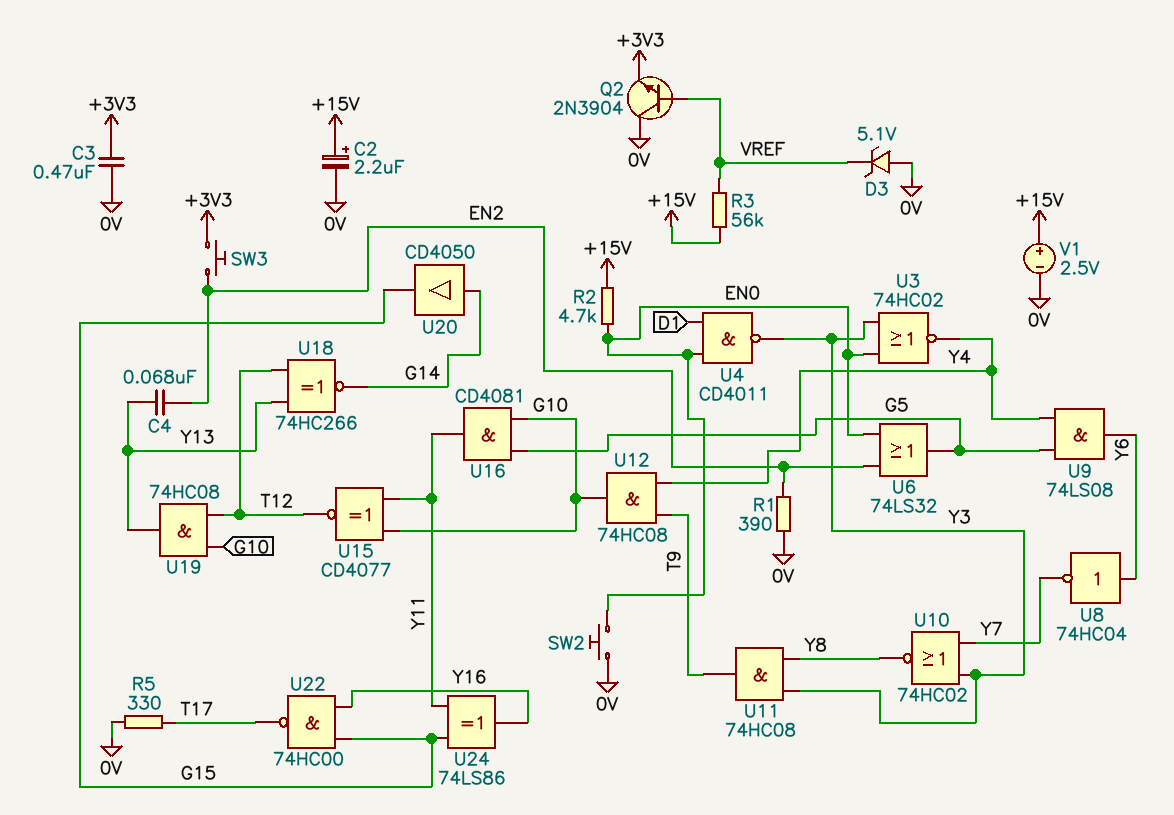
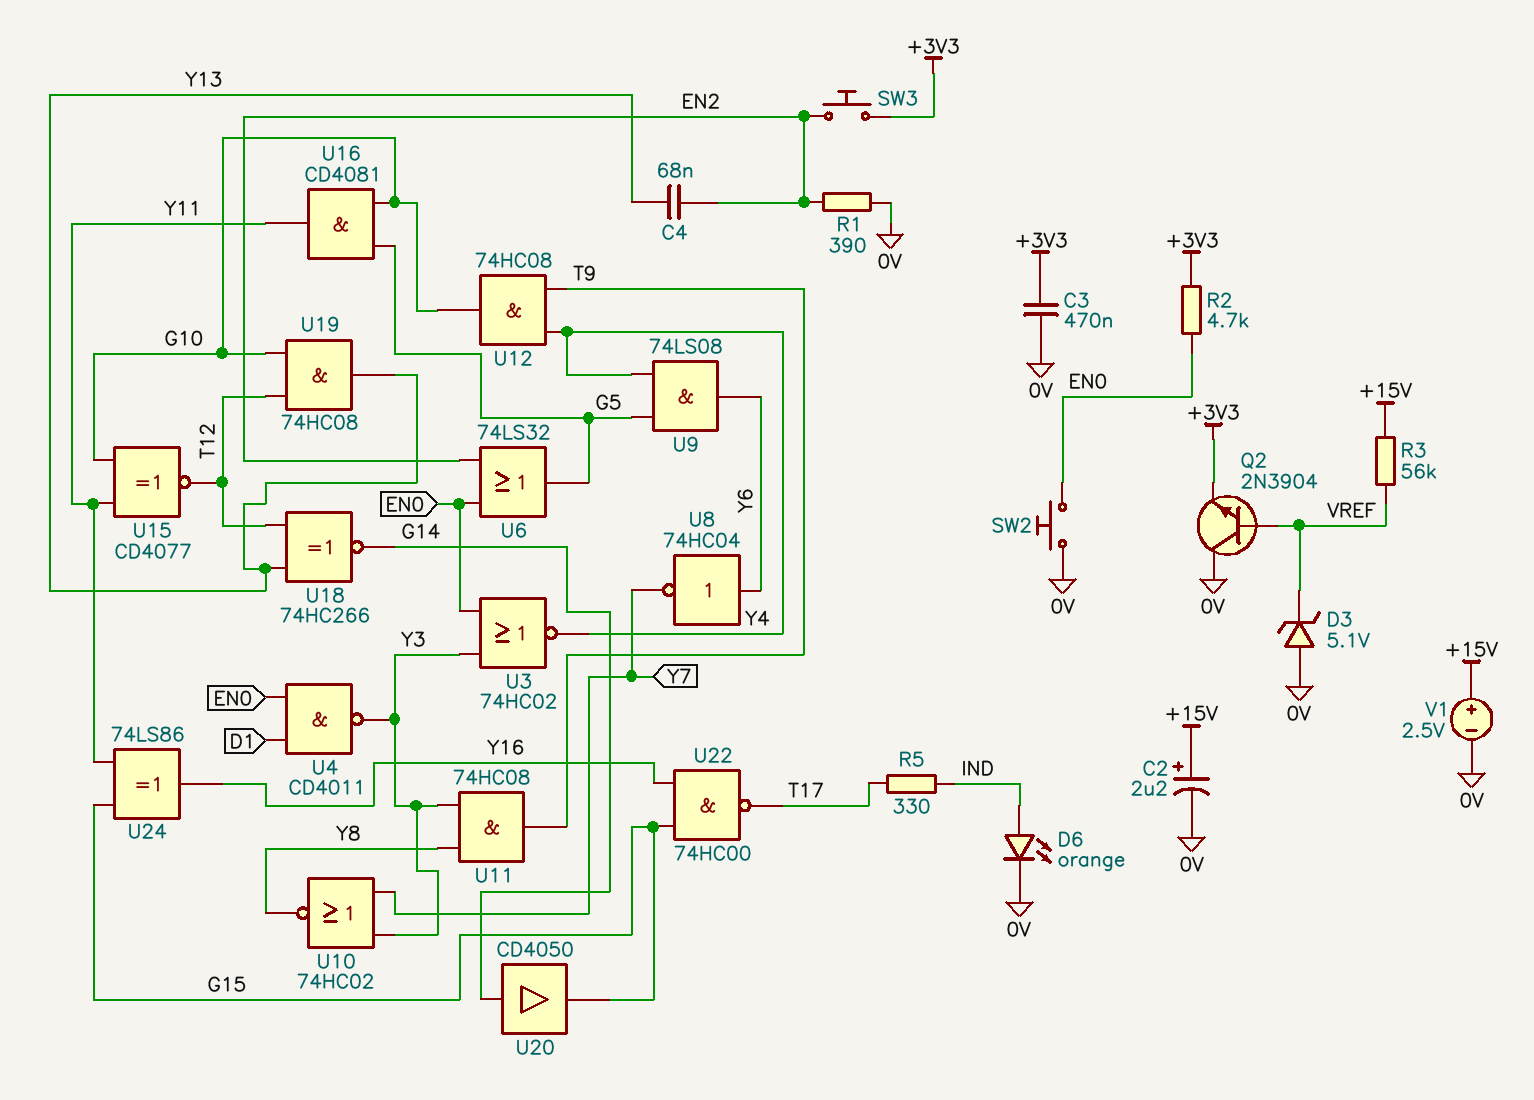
D6: none -> LED orange (A IND, K 0V)
R2: 4.7k (+15V, EN0) -> 4.7k (+3V3, EN0)
R5: 330 (0V, T17) -> 330 (IND, T17)

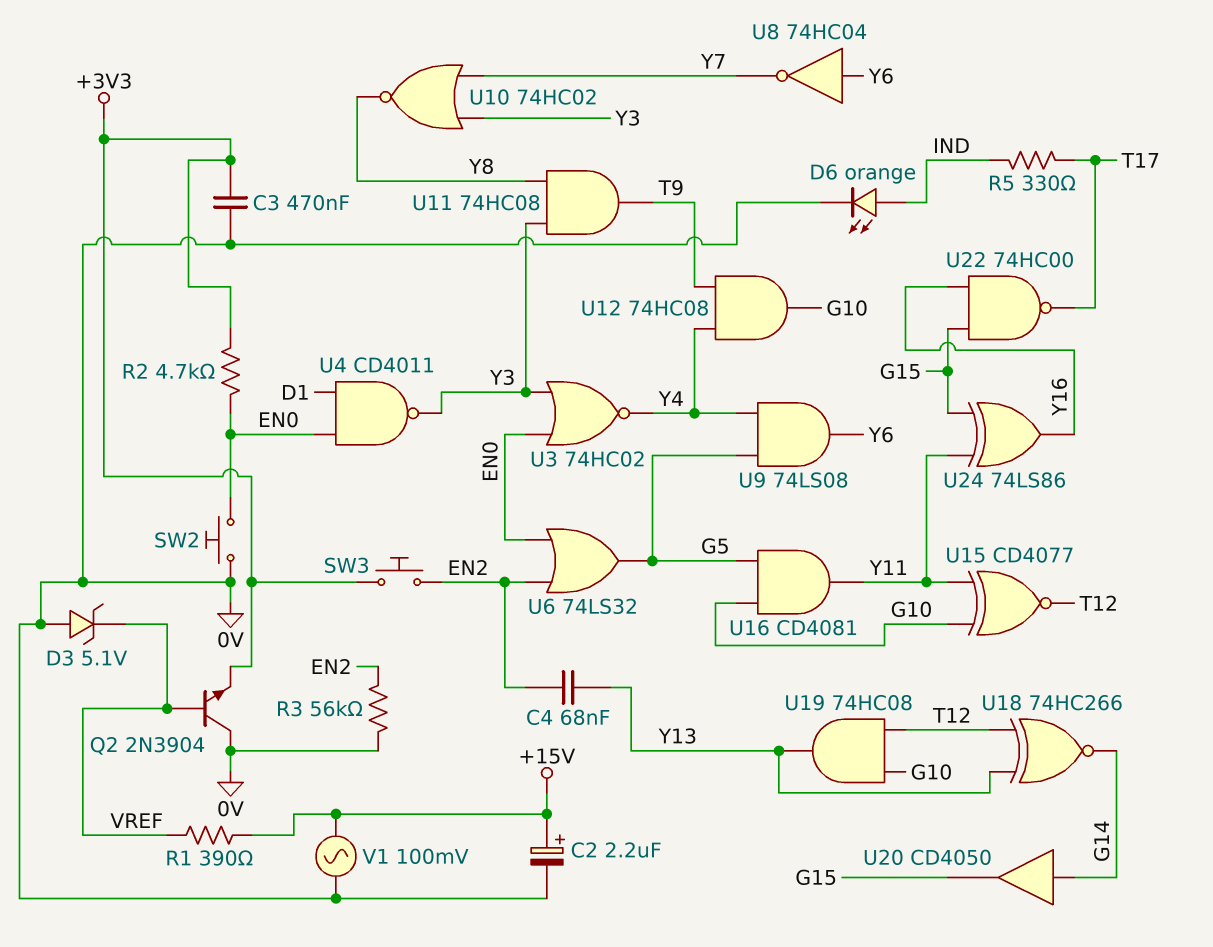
R1: 390 (0V, EN2) -> 390 (+15V, VREF)
R3: 56k (+15V, VREF) -> 56k (0V, EN2)
V1: 2.5V (plus +15V, minus 0V) -> AC 100mV (+15V, 0V)

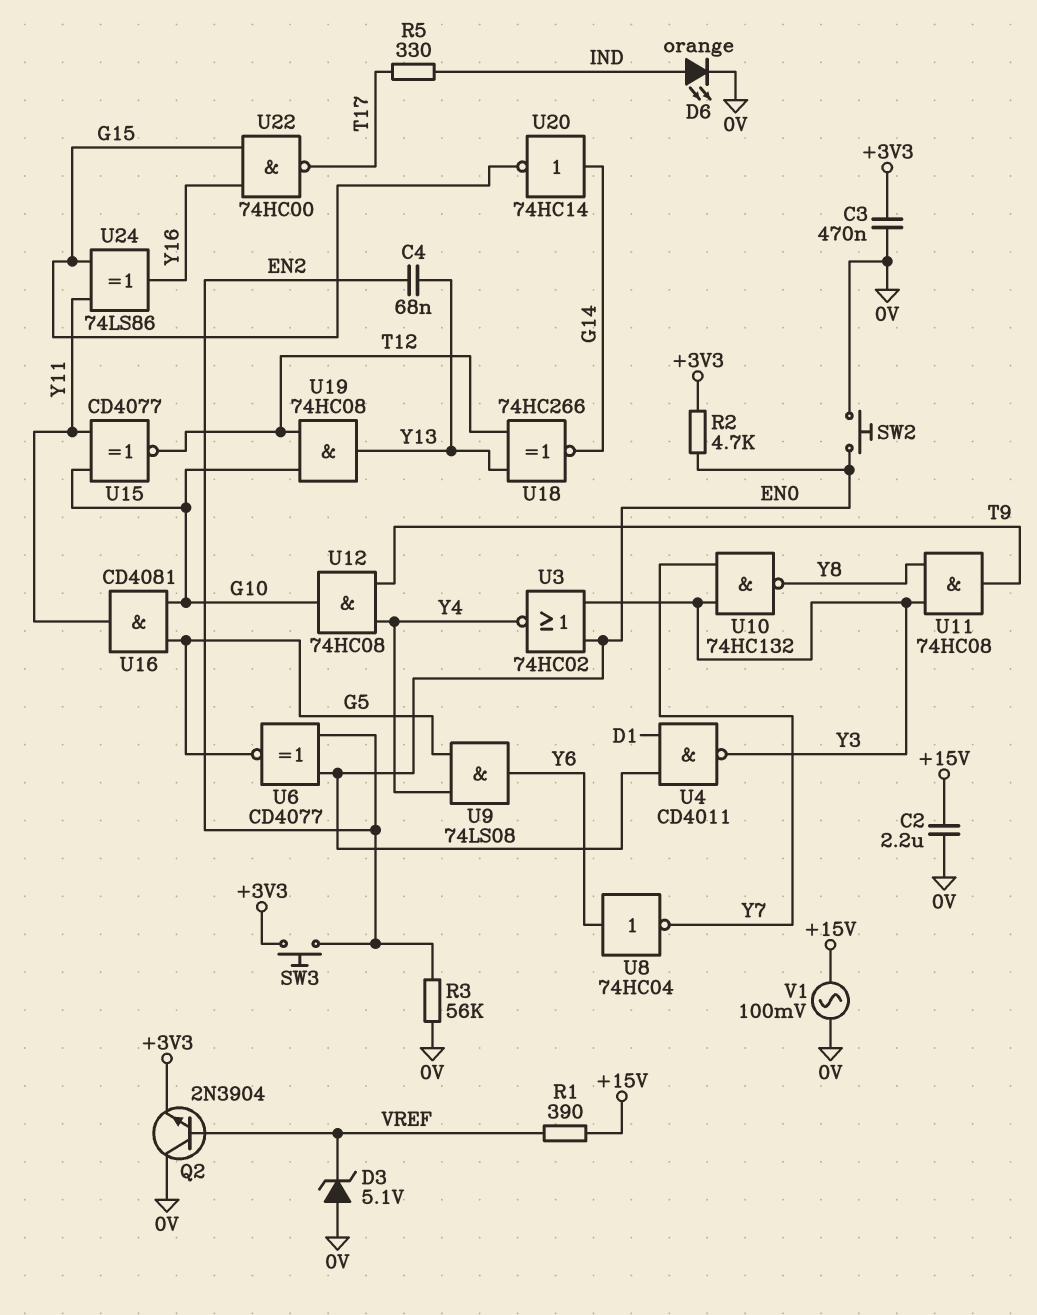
C2: 2.2uF (plus +15V, minus 0V) -> 2.2uF (+15V, 0V)
U6: OR 74LS32 (in EN0, in EN2, out G5) -> XNOR CD4077 (in EN0, in EN2, out G5)
U10: NOR 74HC02 (in Y3, in Y7, out Y8) -> NAND 74HC132 (in Y3, in Y7, out Y8)
U20: buffer CD4050 (in G14, out G15) -> NOT 74HC14 (in G14, out G15)

